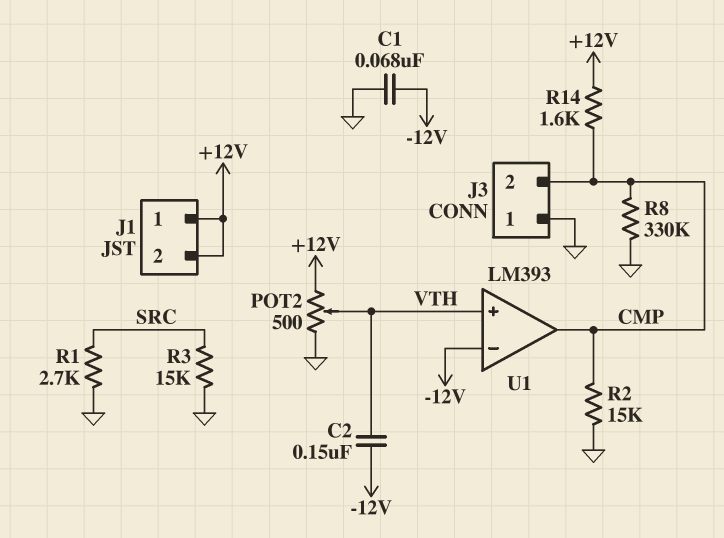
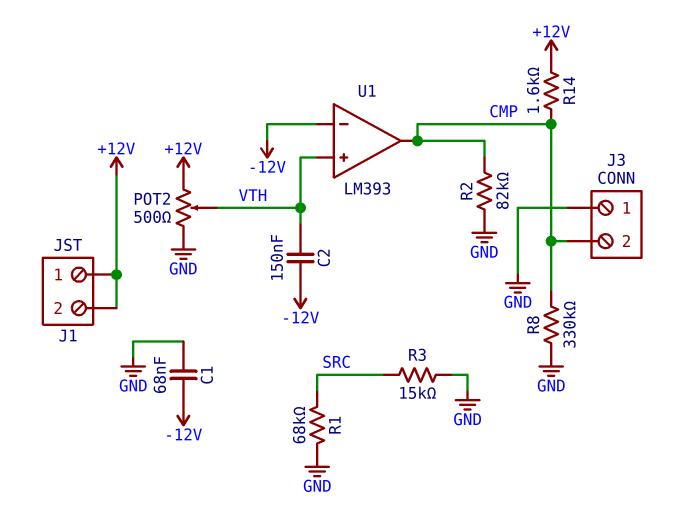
R1: 2.7k (GND, SRC) -> 68k (GND, SRC)
R2: 15k (CMP, GND) -> 82k (CMP, GND)

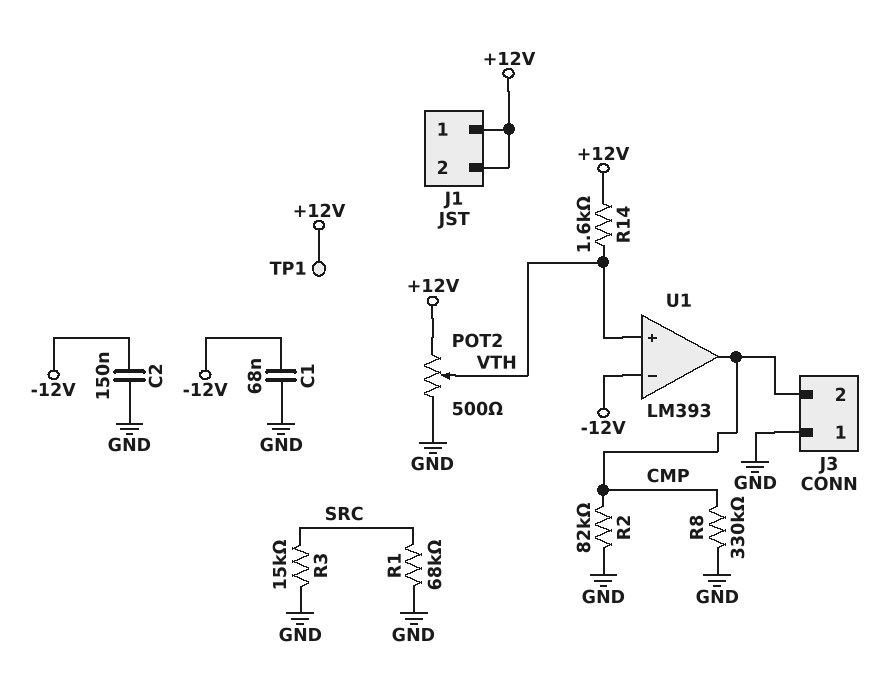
C2: 150nF (-12V, VTH) -> 150nF (-12V, GND)
R14: 1.6k (+12V, CMP) -> 1.6k (+12V, VTH)
TP1: none -> test point (+12V)

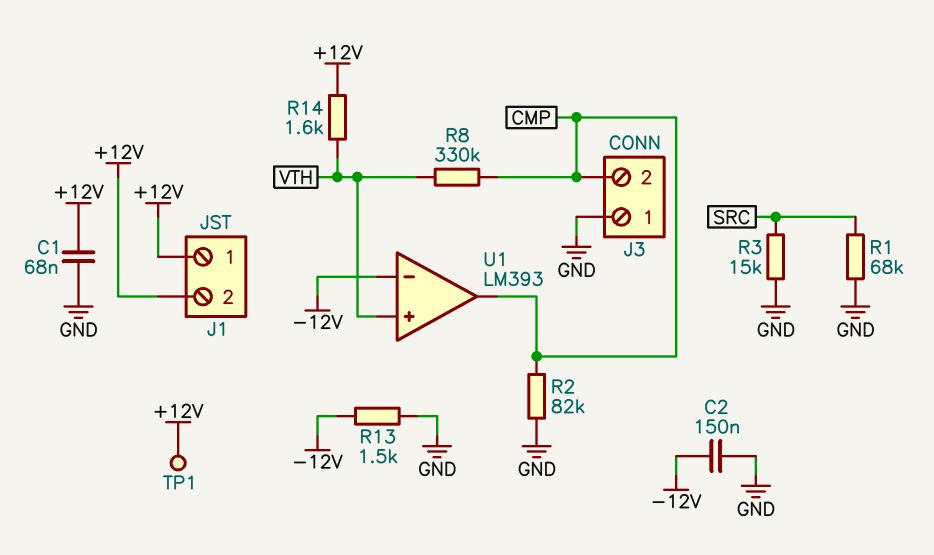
C1: 68nF (-12V, GND) -> 68nF (+12V, GND)
POT2: 500 (+12V, GND, wiper VTH) -> none
R8: 330k (CMP, GND) -> 330k (CMP, VTH)
R13: none -> 1.5k (-12V, GND)

